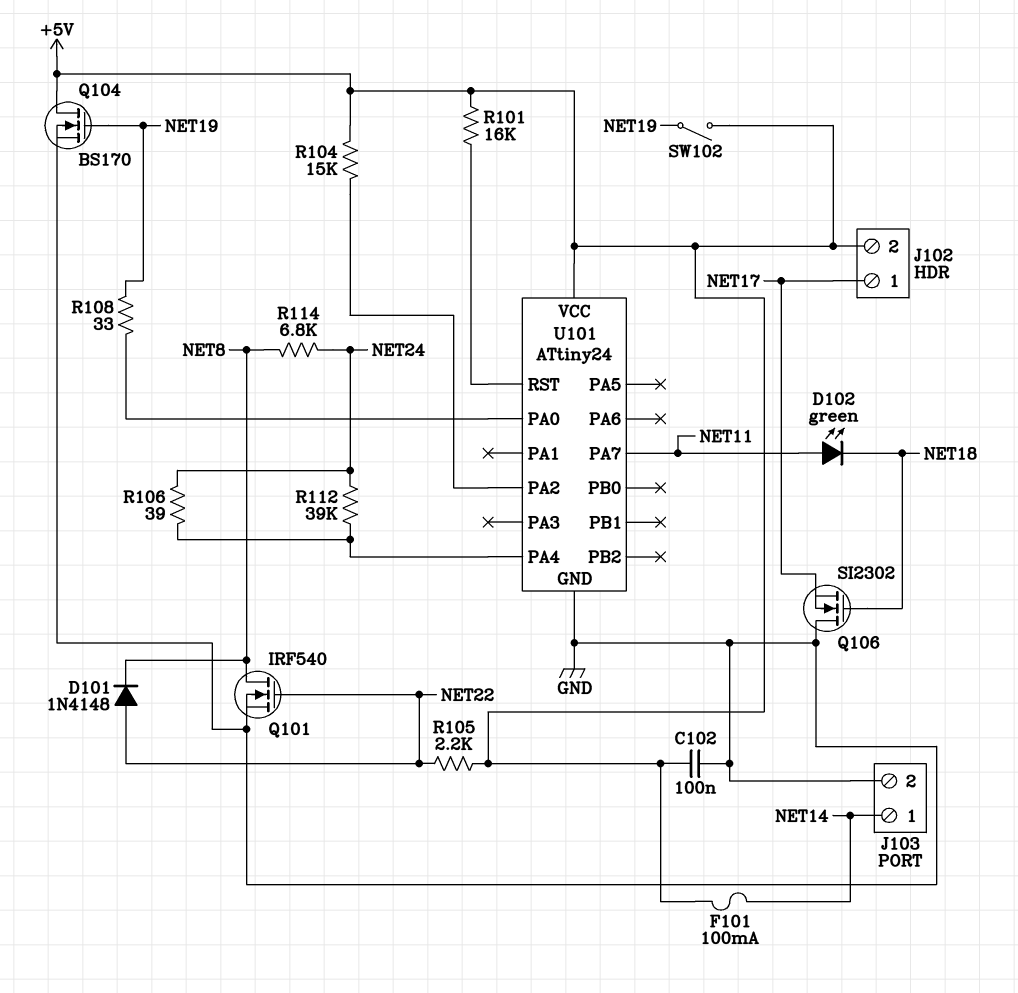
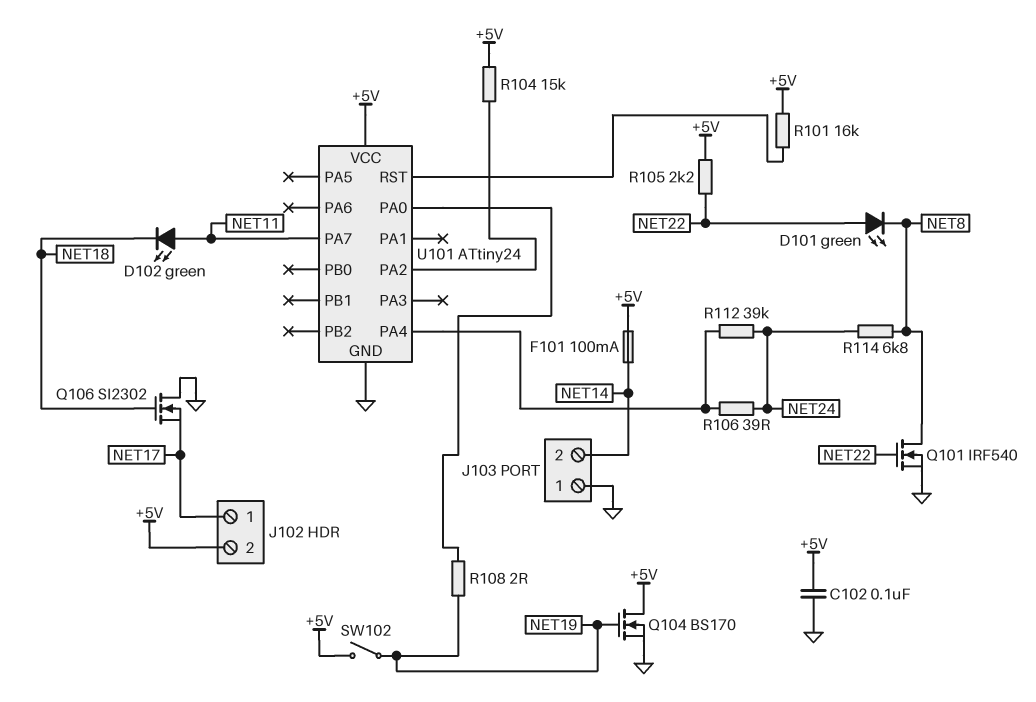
D101: diode 1N4148 (A NET22, K NET8) -> LED green (A NET22, K NET8)
J103 pin 1: NET14 -> GND
J103 pin 2: GND -> NET14
R108: 33 (NET19, U101/PA0) -> 2 (NET19, U101/PA0)

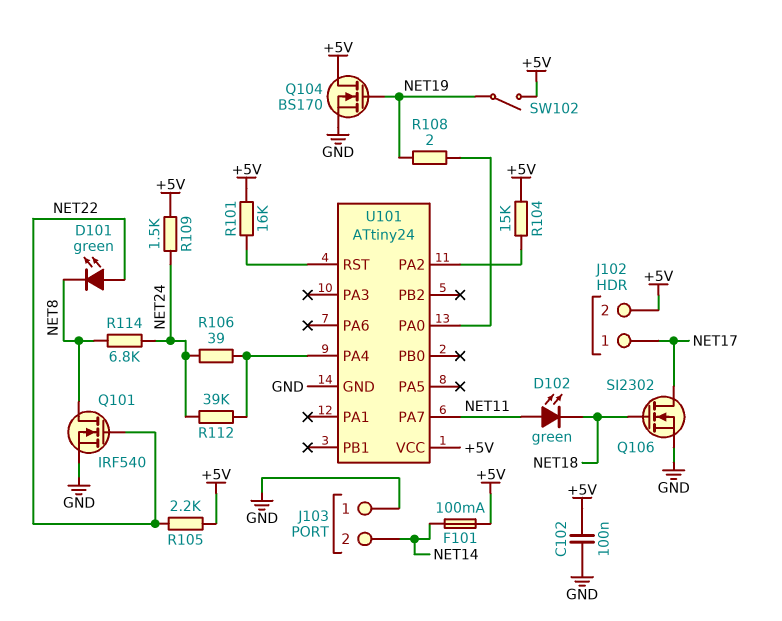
Q106: NMOS SI2302 (G NET18, D GND, S NET17) -> NMOS SI2302 (G NET18, D NET17, S GND)
R109: none -> 1.5k (+5V, NET24)

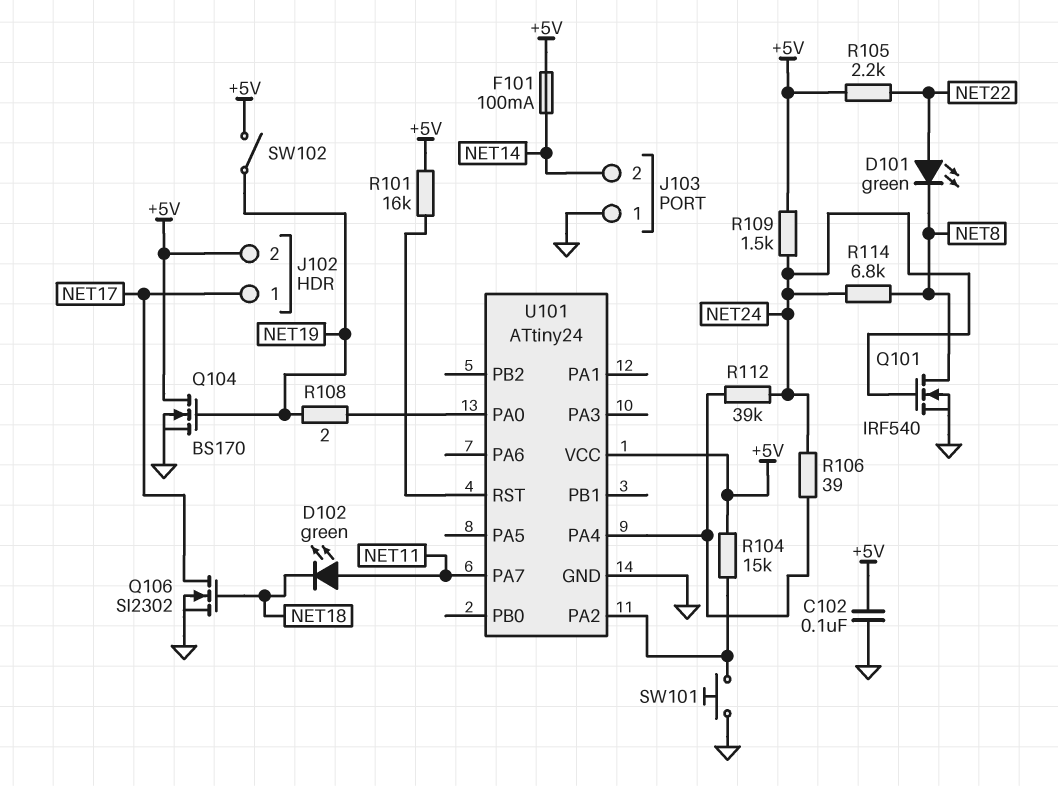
Q101: NMOS IRF540 (G NET22, D NET8, S GND) -> NMOS IRF540 (G NET24, D NET8, S GND)
SW101: none -> button (GND, U101/PA2)

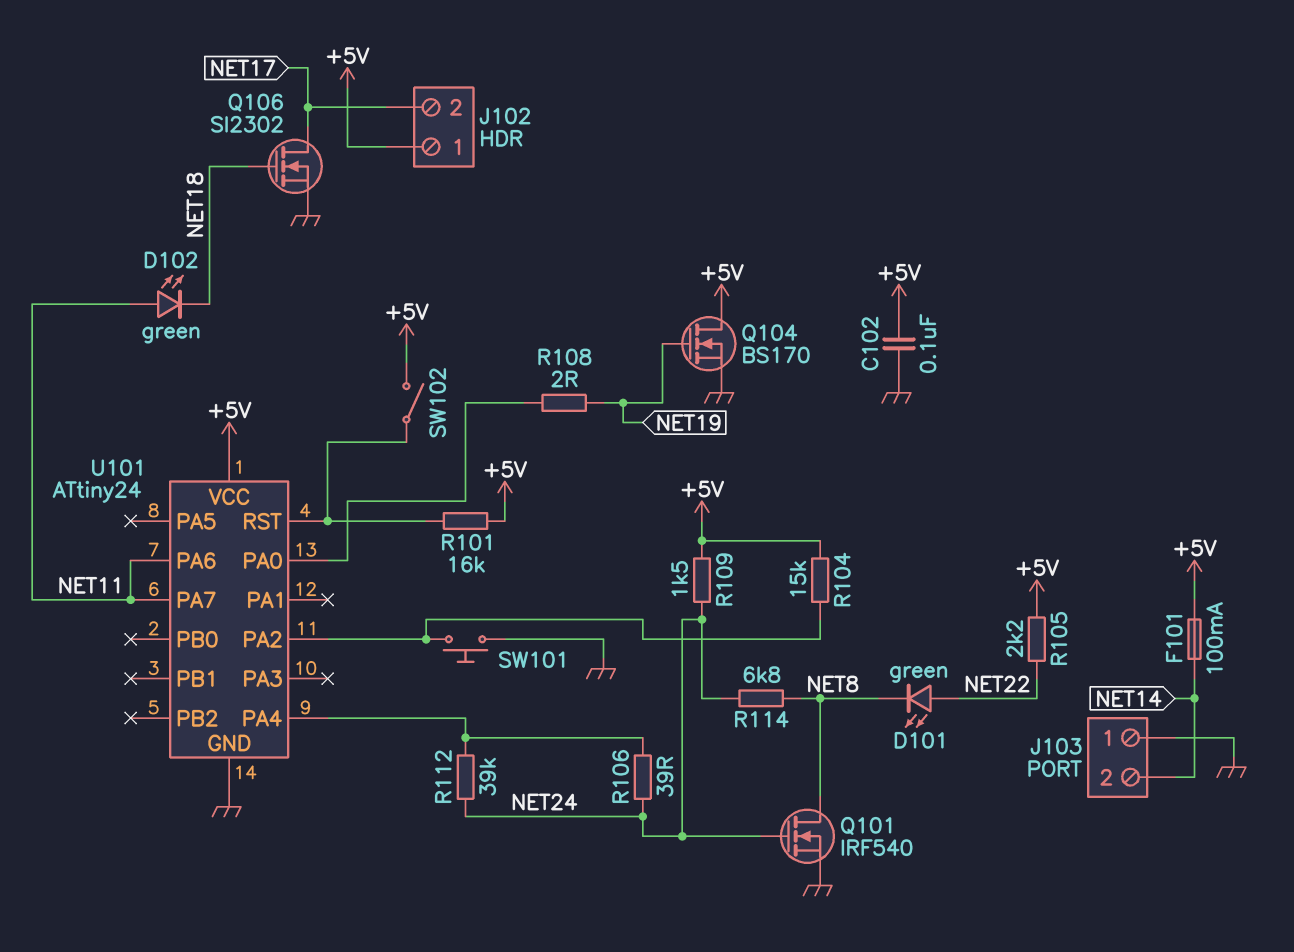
J102 pin 1: NET17 -> +5V
J102 pin 2: +5V -> NET17
SW102: switch (+5V, NET19) -> switch (+5V, U101/RST)
U101 pin PA6: none -> NET11

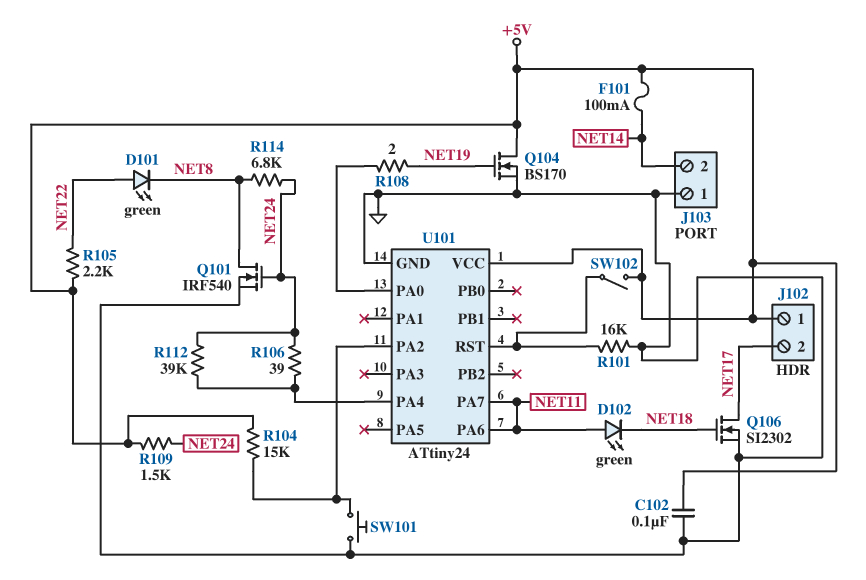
R101: 16k (+5V, U101/RST) -> 16k (GND, U101/RST)

